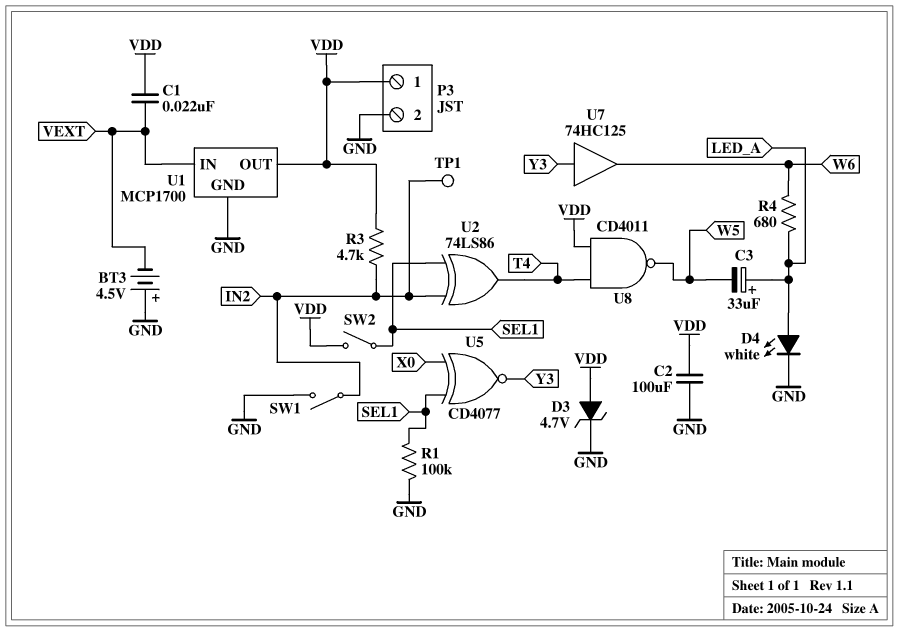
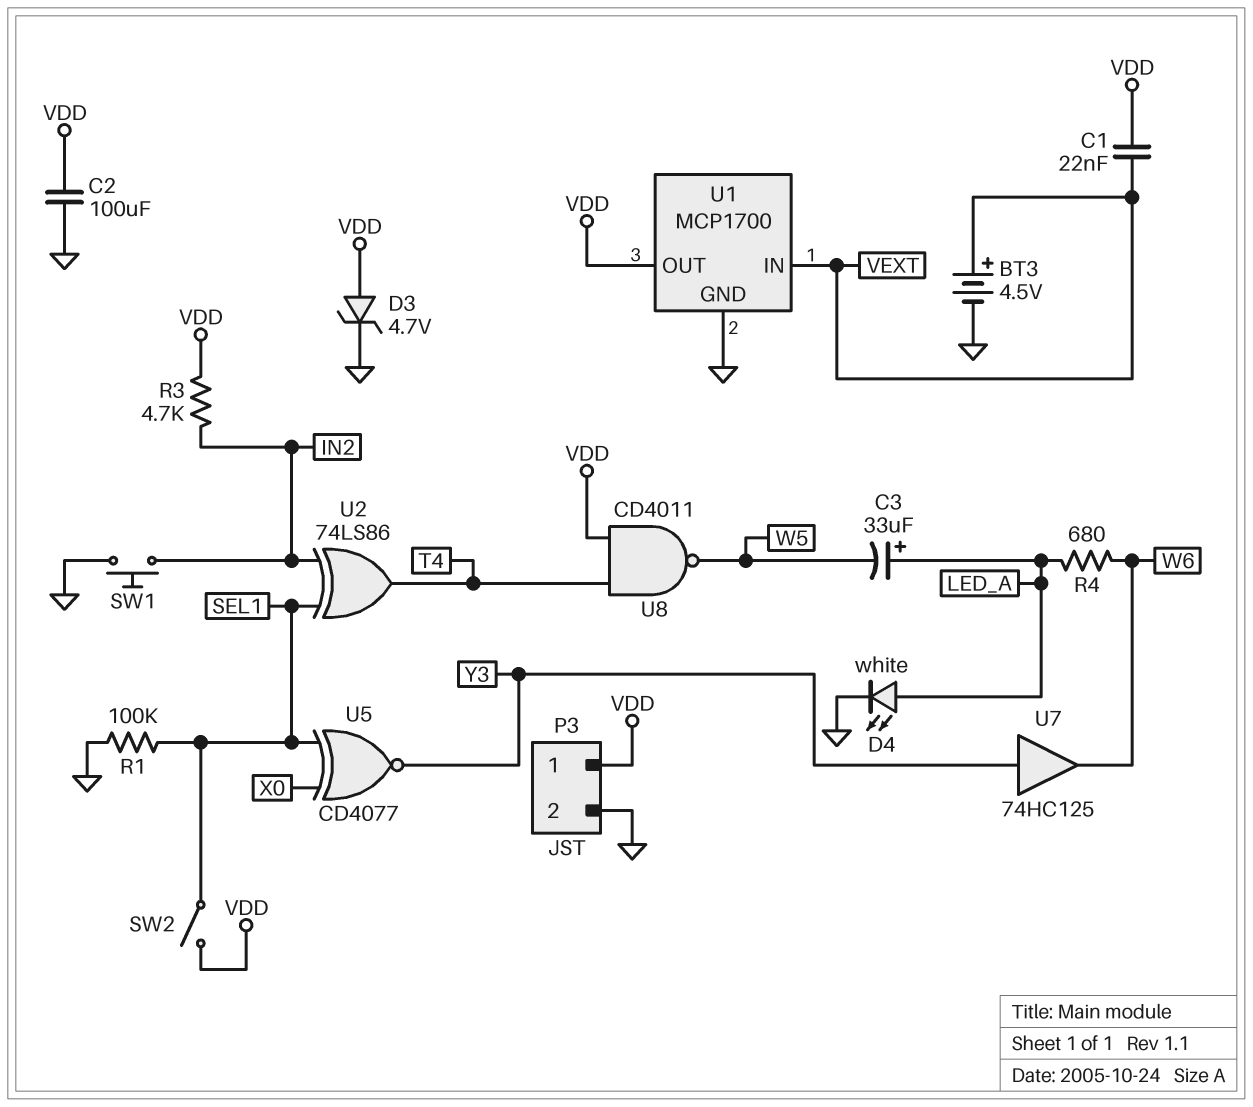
BT3: 4.5V (plus GND, minus VEXT) -> 4.5V (plus VEXT, minus GND)
SW1: switch (GND, IN2) -> button (GND, IN2)
TP1: test point (IN2) -> none

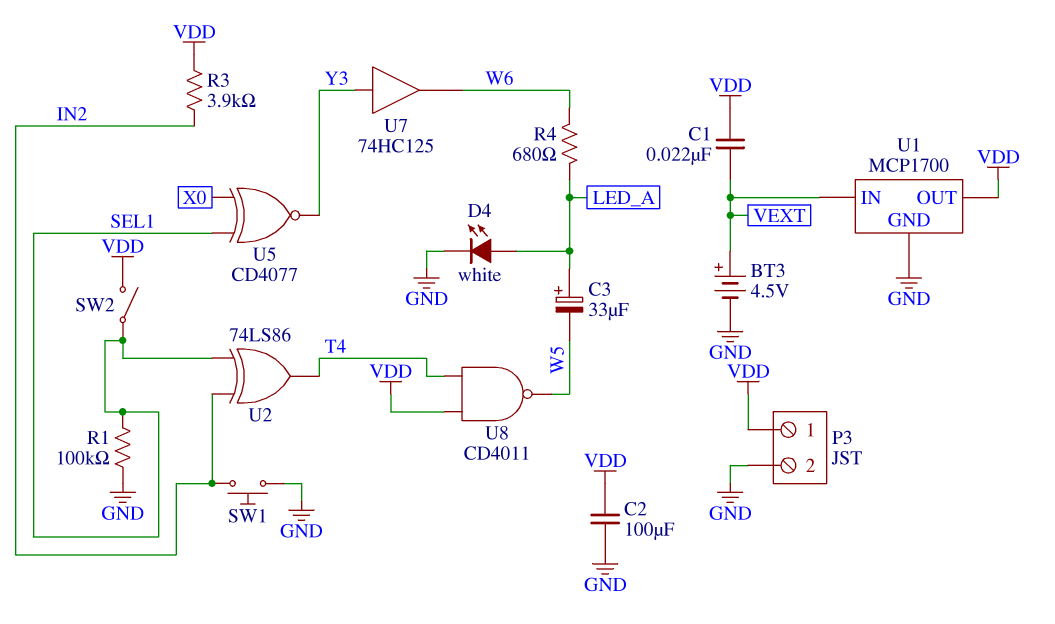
D3: zener 4.7V (A VDD, K GND) -> none
R3: 4.7k (IN2, VDD) -> 3.9k (IN2, VDD)

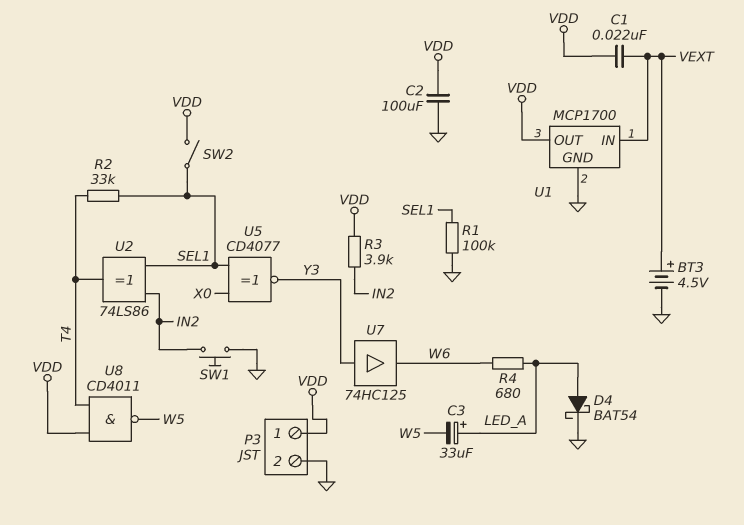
D4: LED white (A LED_A, K GND) -> schottky BAT54 (A LED_A, K GND)
R2: none -> 33k (SEL1, T4)

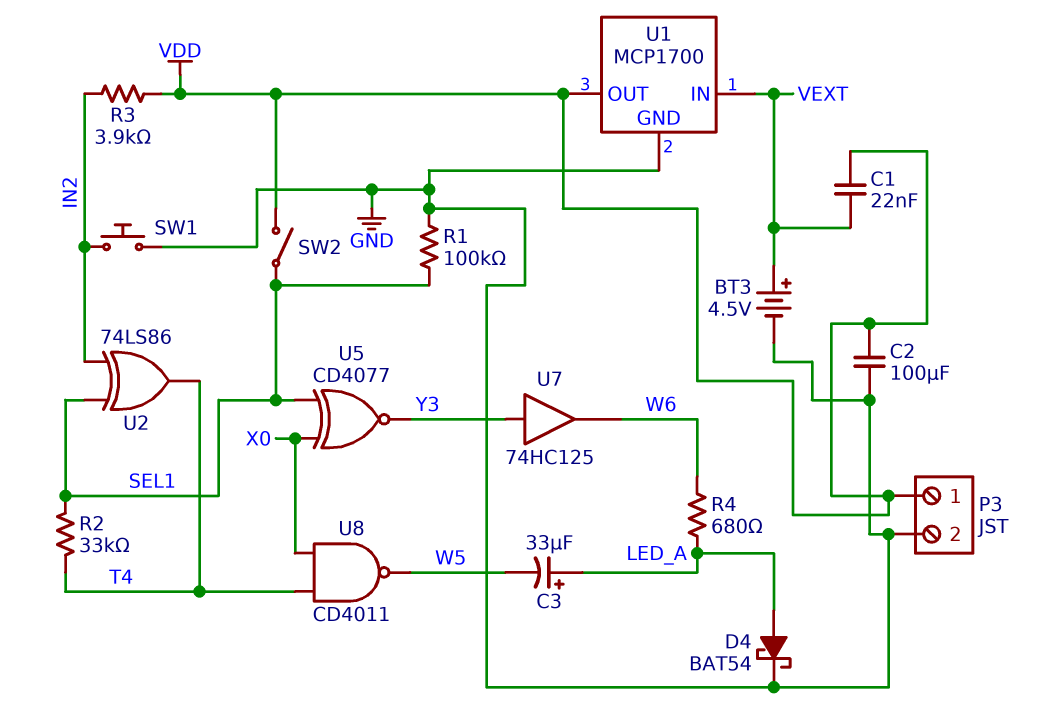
U8: NAND CD4011 (in T4, in VDD, out W5) -> NAND CD4011 (in T4, in X0, out W5)

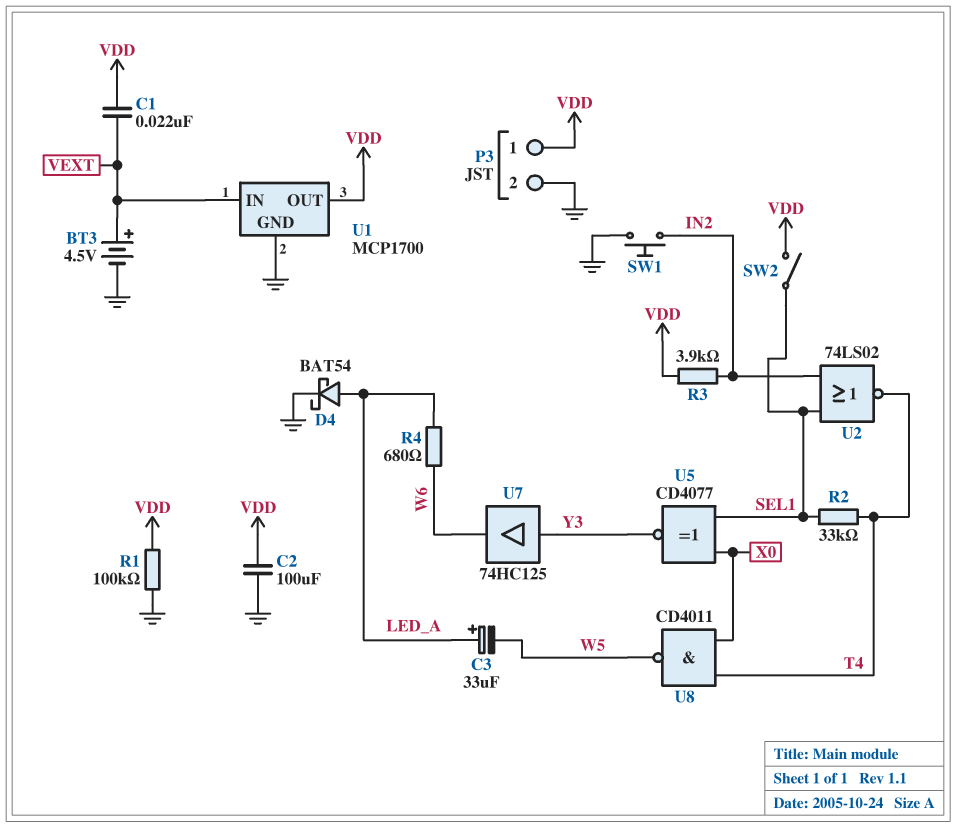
R1: 100k (GND, SEL1) -> 100k (GND, VDD)
U2: XOR 74LS86 (in IN2, in SEL1, out T4) -> NOR 74LS02 (in IN2, in SEL1, out T4)

